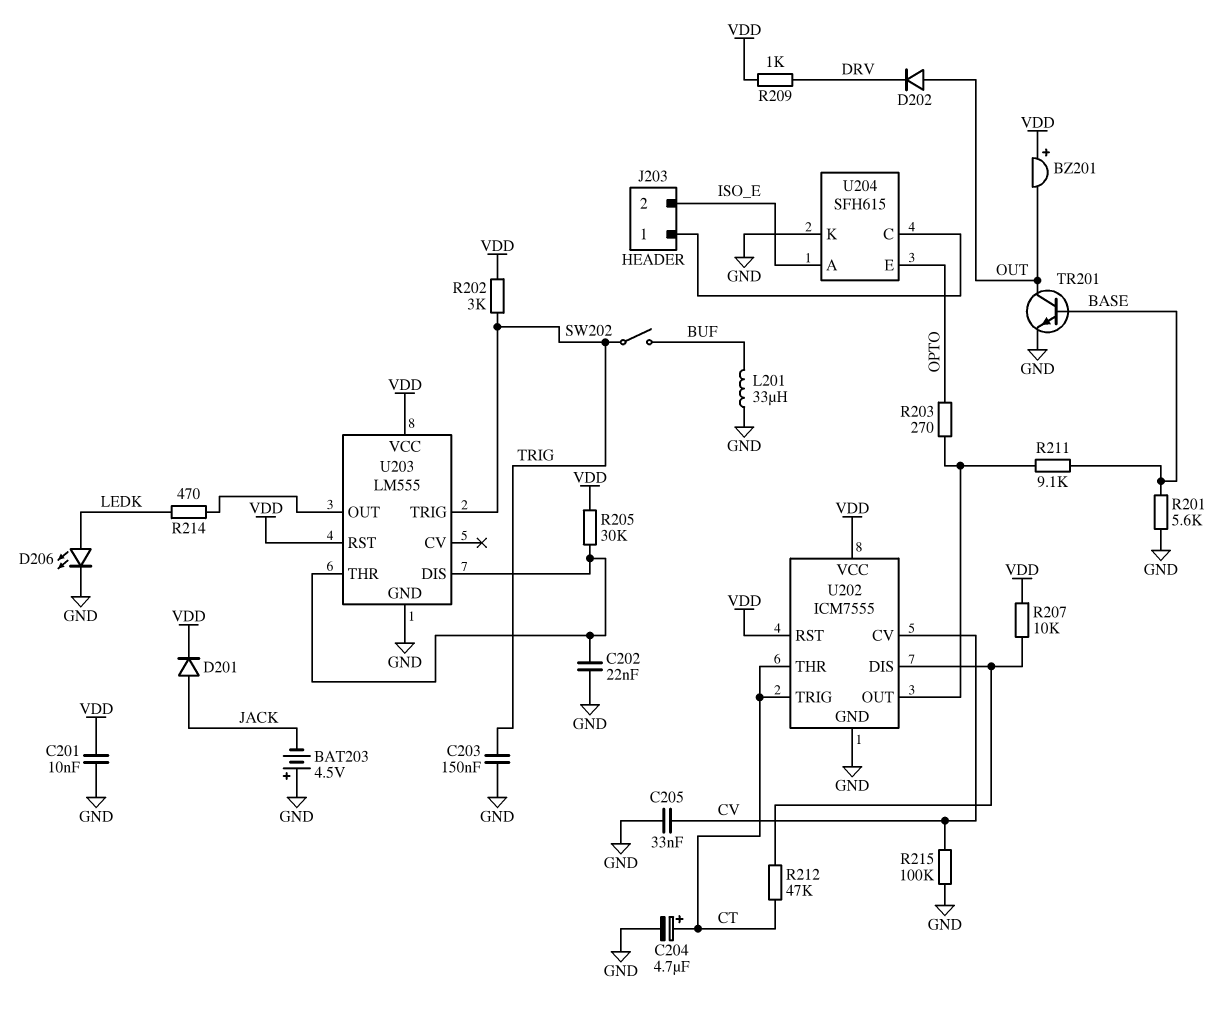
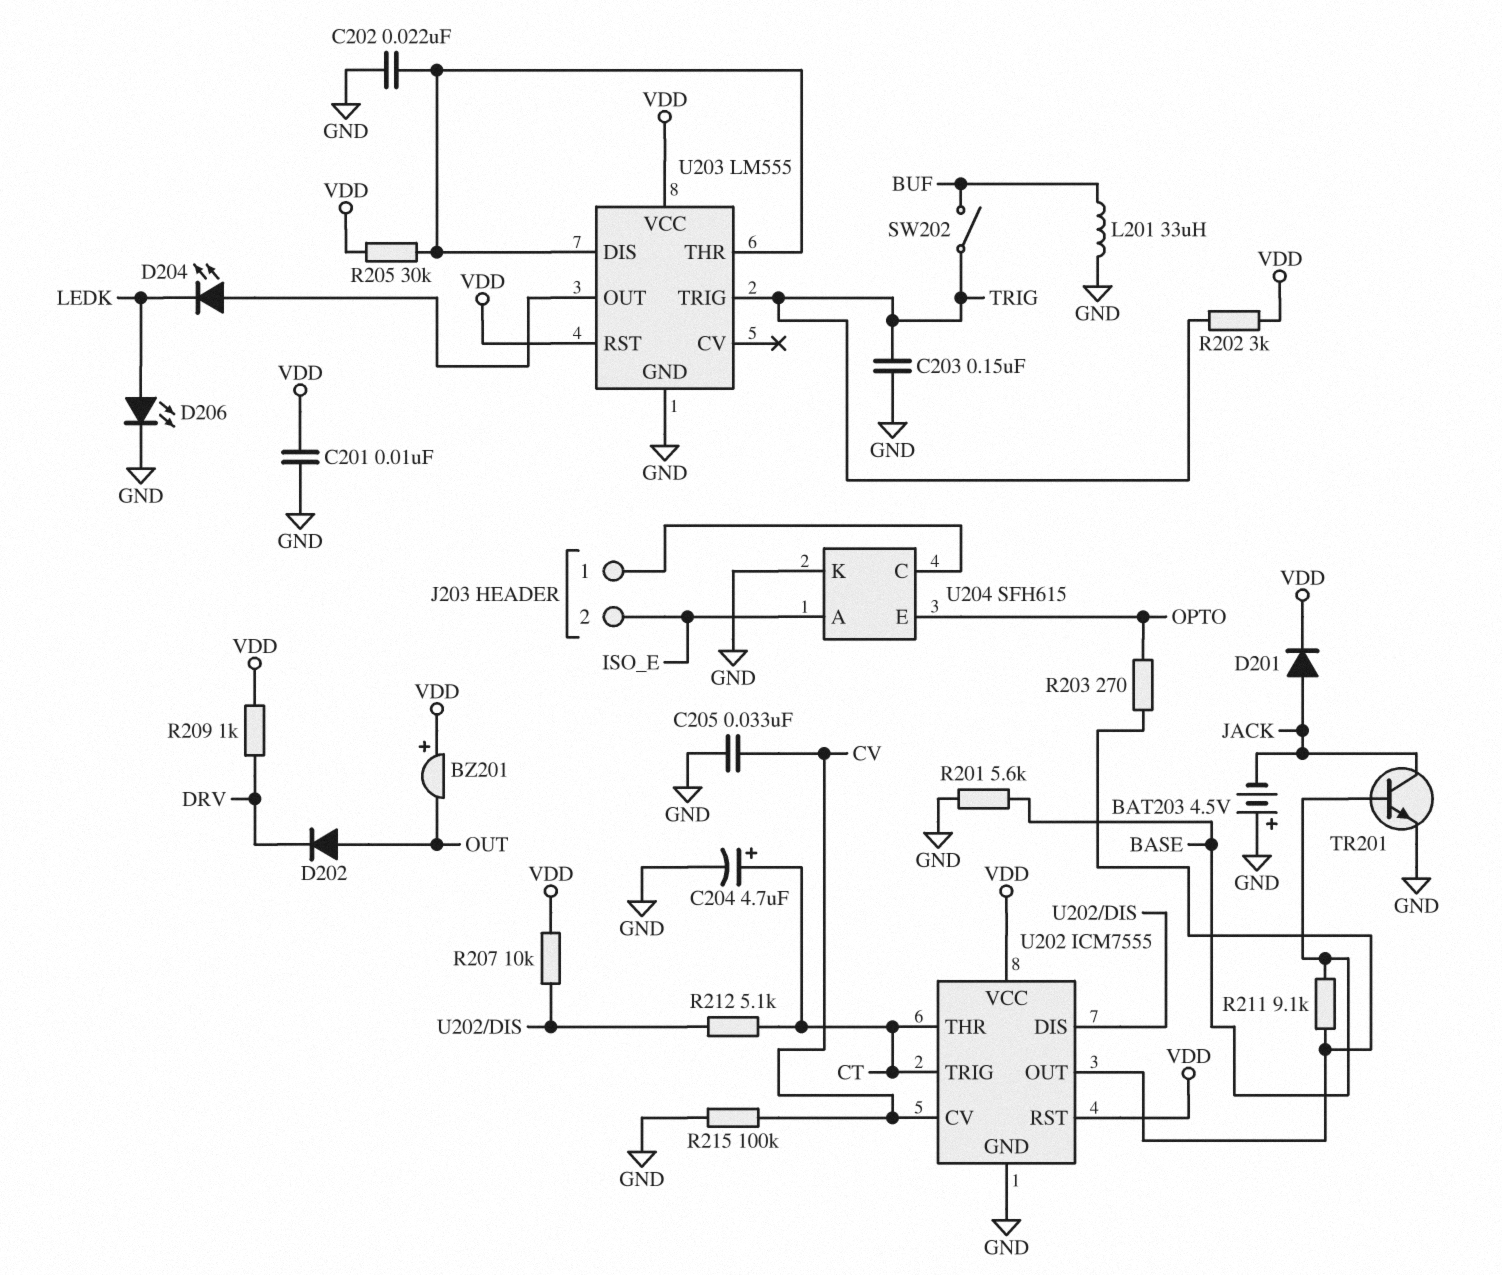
D204: none -> LED (A U203/OUT, K LEDK)
R212: 47k (CT, U202/DIS) -> 5.1k (CT, U202/DIS)
R214: 470 (LEDK, U203/OUT) -> none
TR201: NPN (B BASE, C OUT, E GND) -> NPN (B BASE, C JACK, E GND)

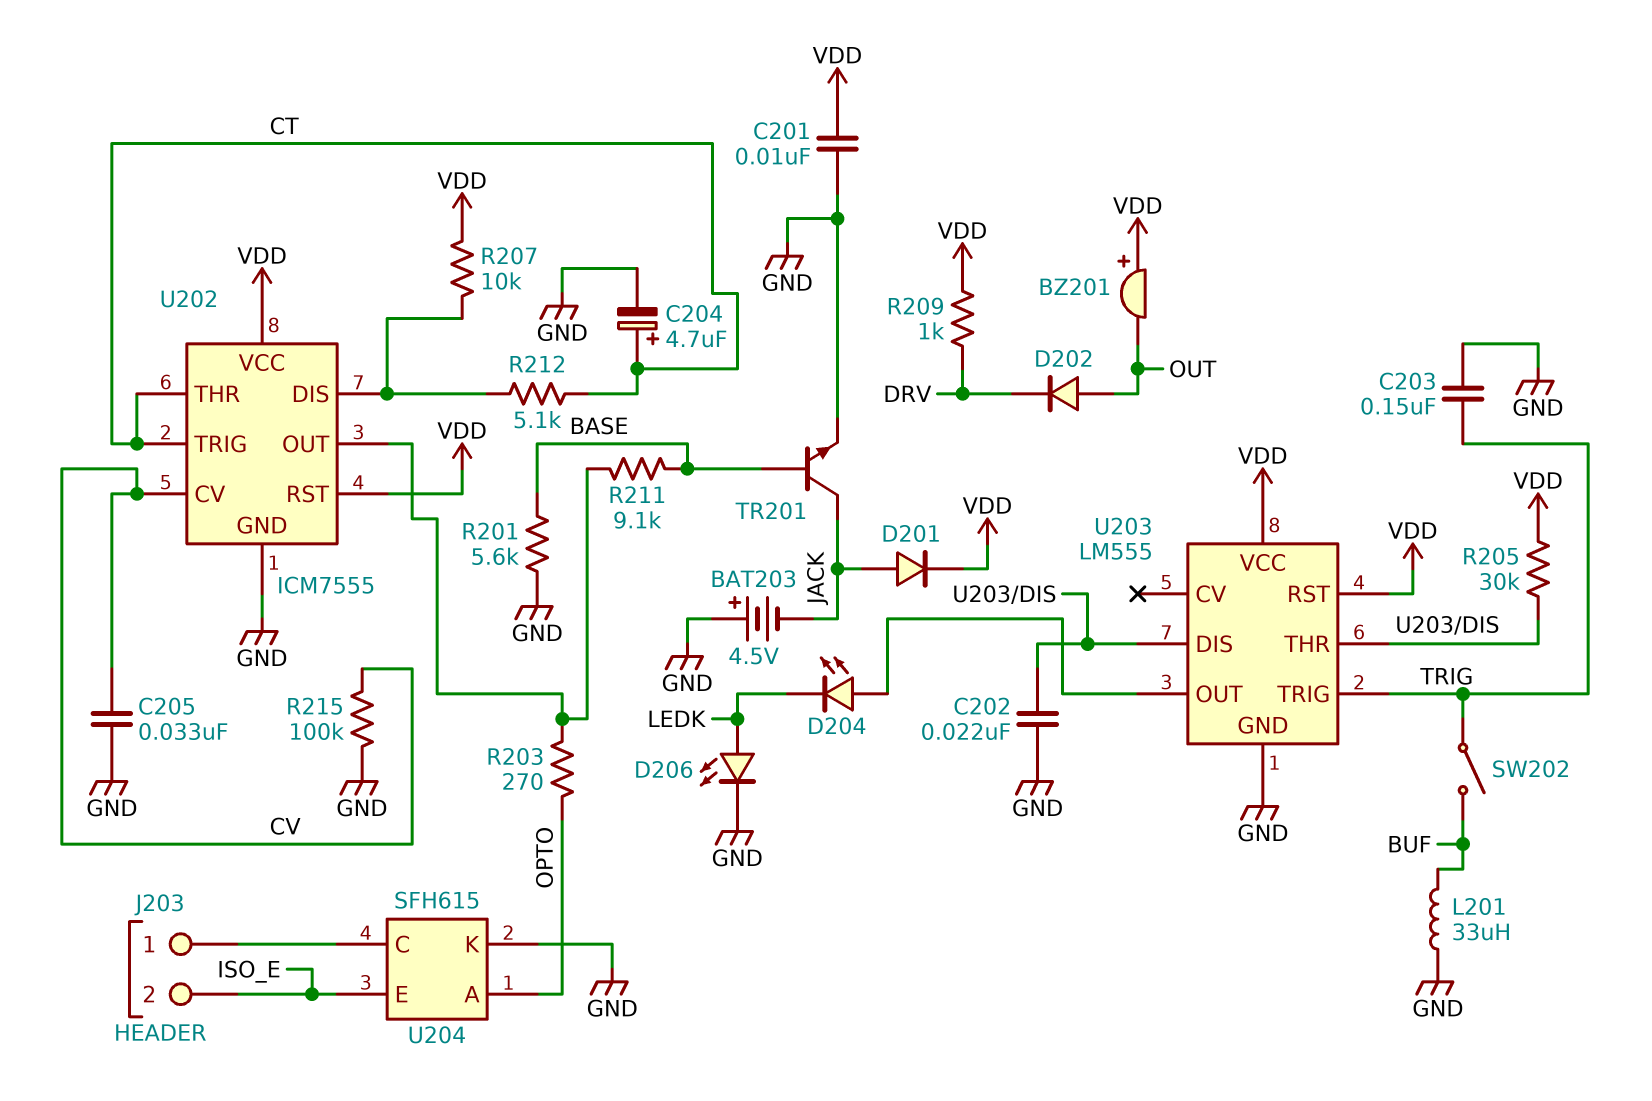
R202: 3k (TRIG, VDD) -> none
U204 pin A: ISO_E -> OPTO
U204 pin E: OPTO -> ISO_E

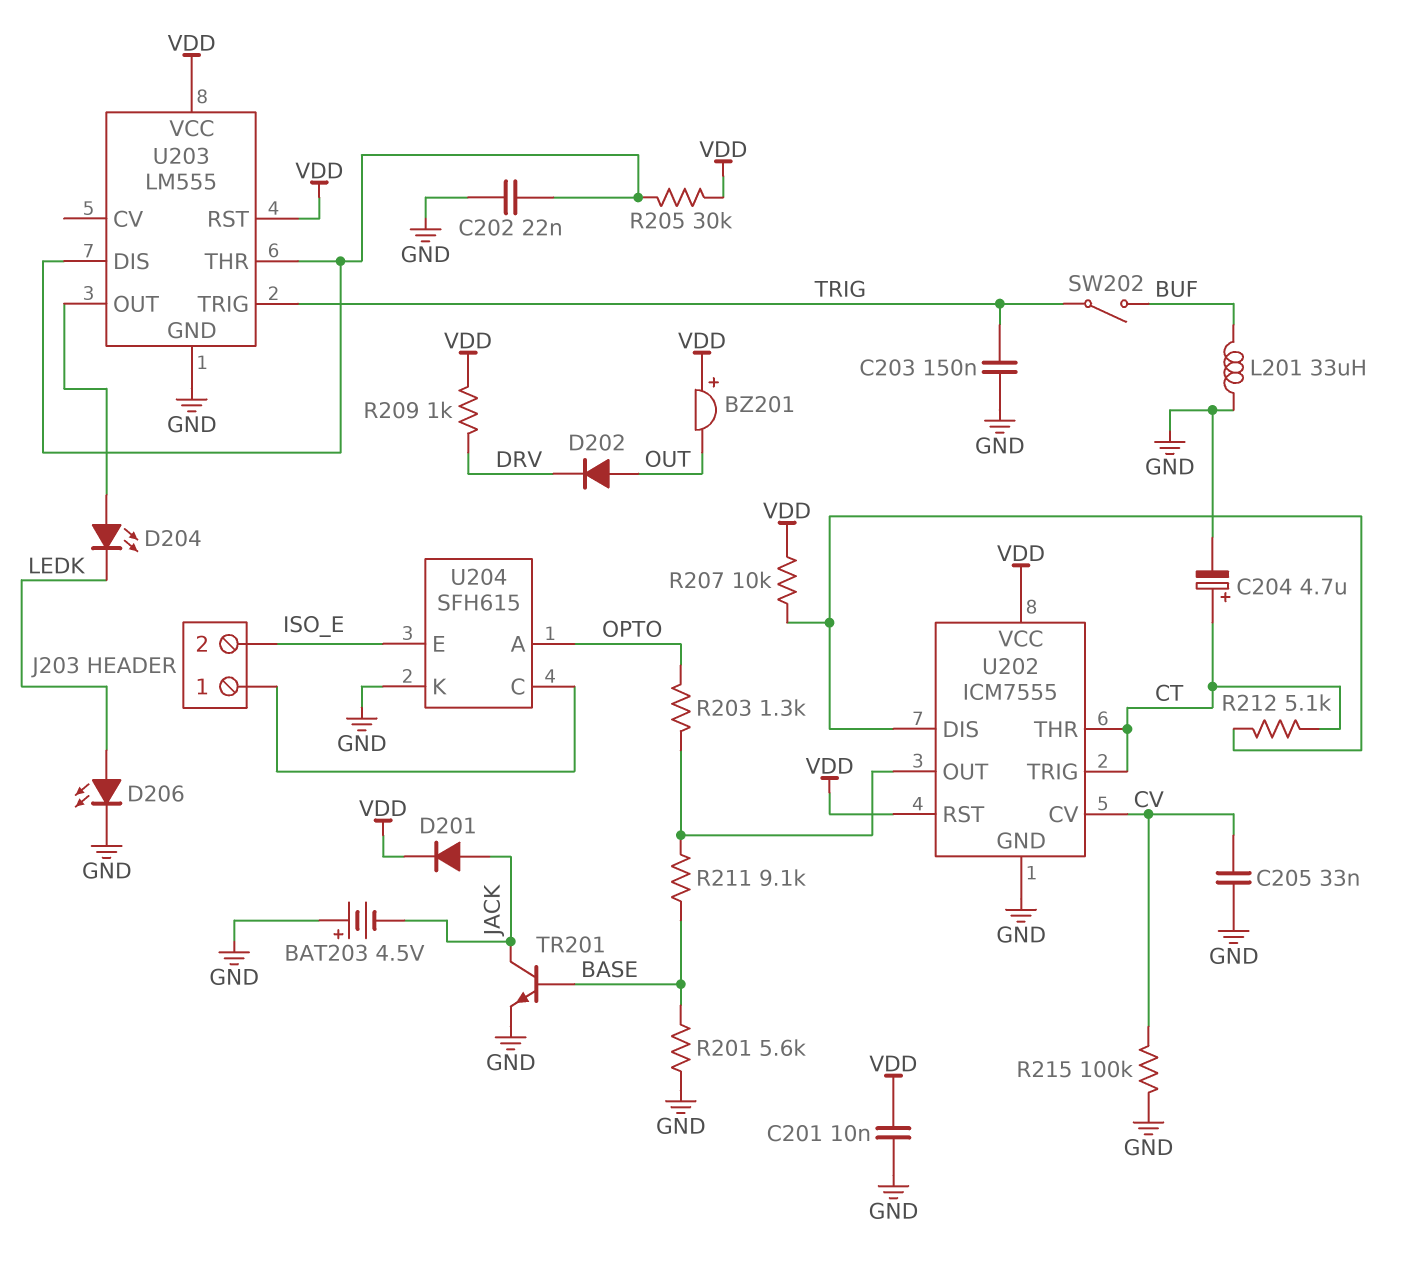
R203: 270 (OPTO, U202/OUT) -> 1.3k (OPTO, U202/OUT)

